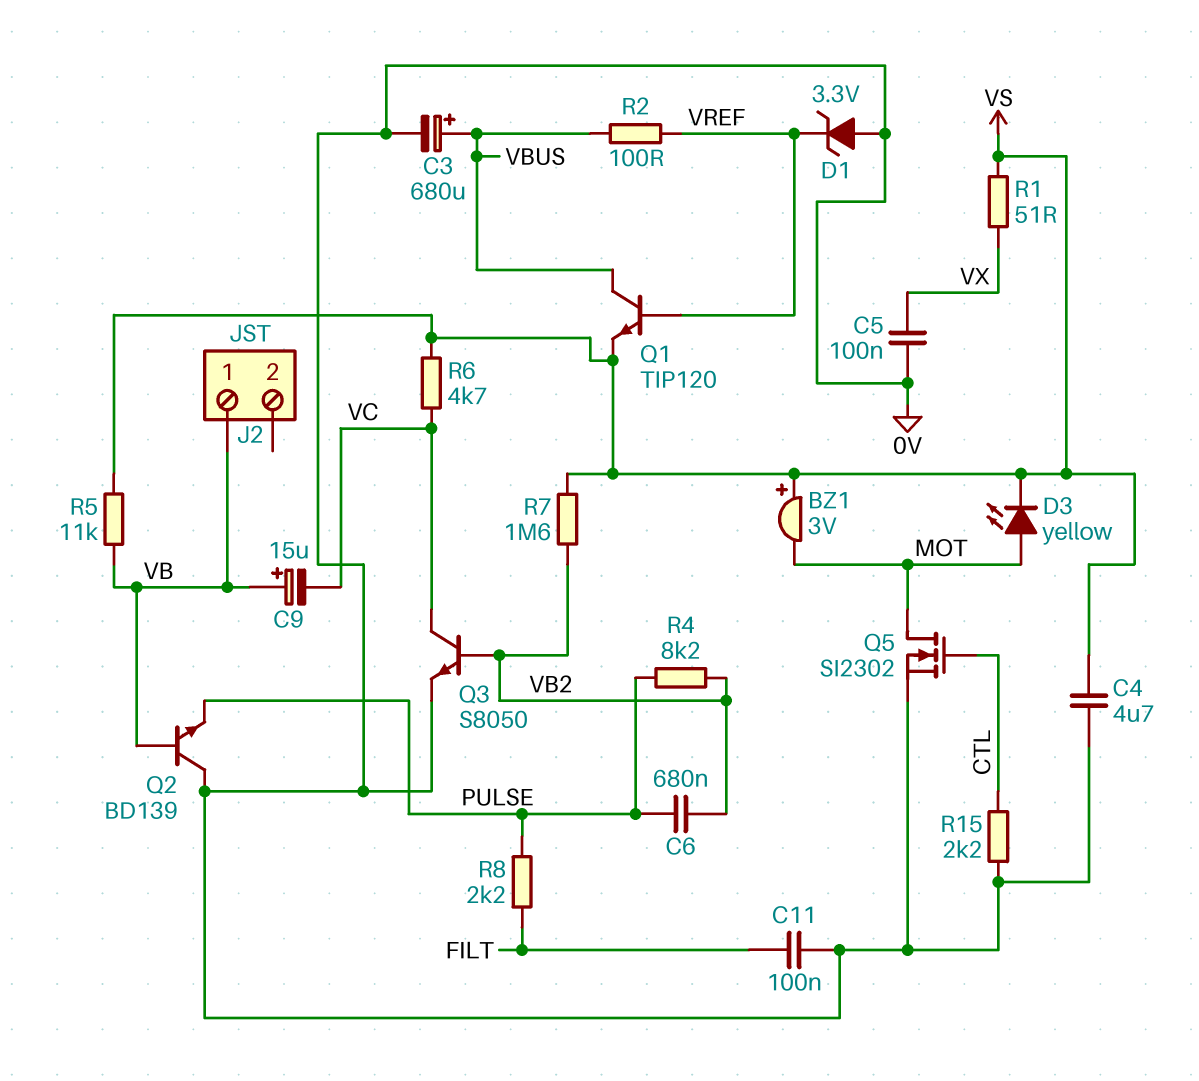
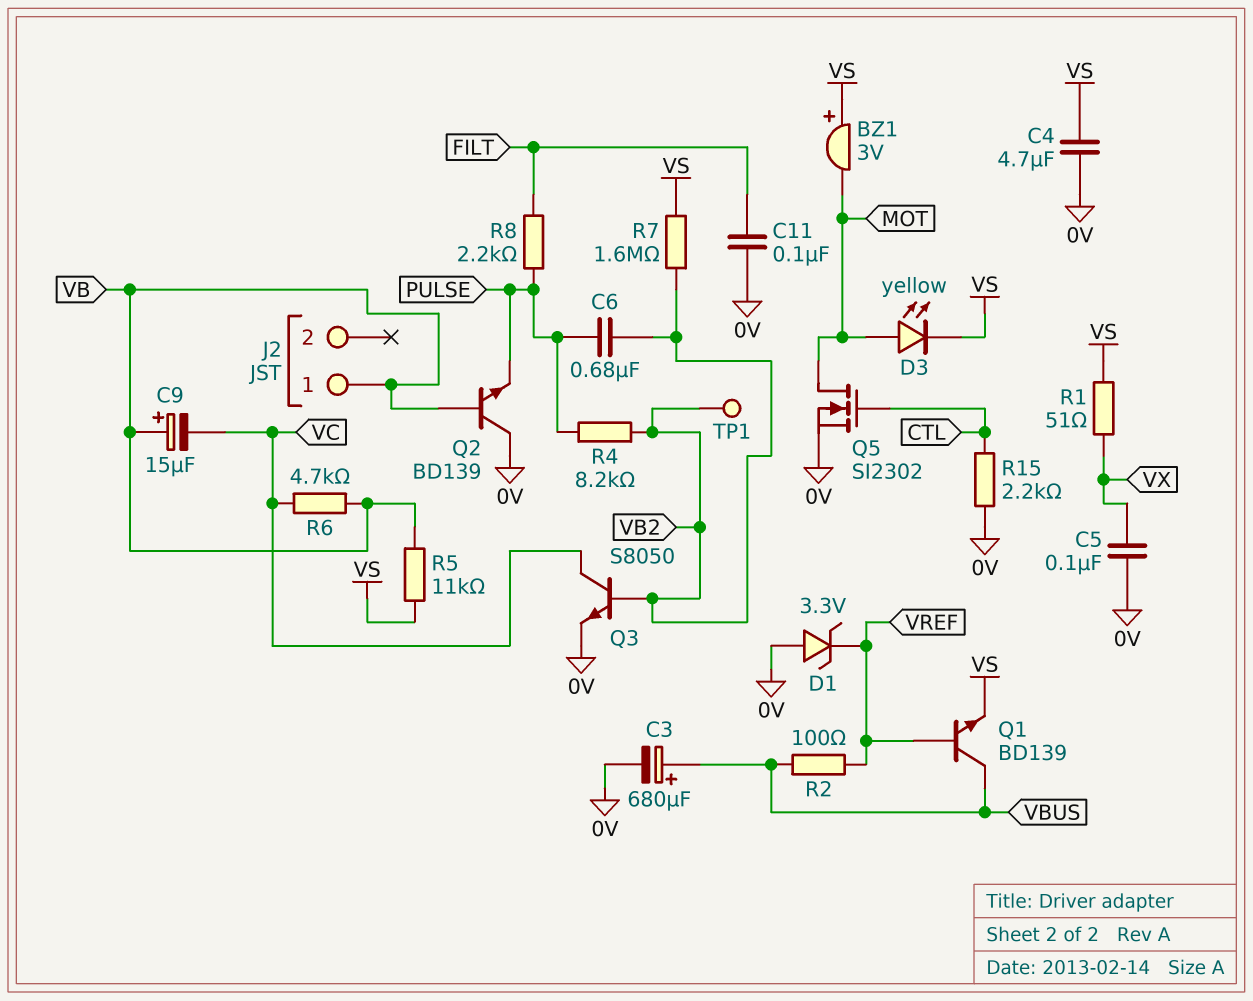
Q1: NPN TIP120 (B VREF, C VBUS, E VS) -> NPN BD139 (B VREF, C VBUS, E VS)
R6: 4.7k (VC, VS) -> 4.7k (VB, VC)
TP1: none -> test point (VB2)

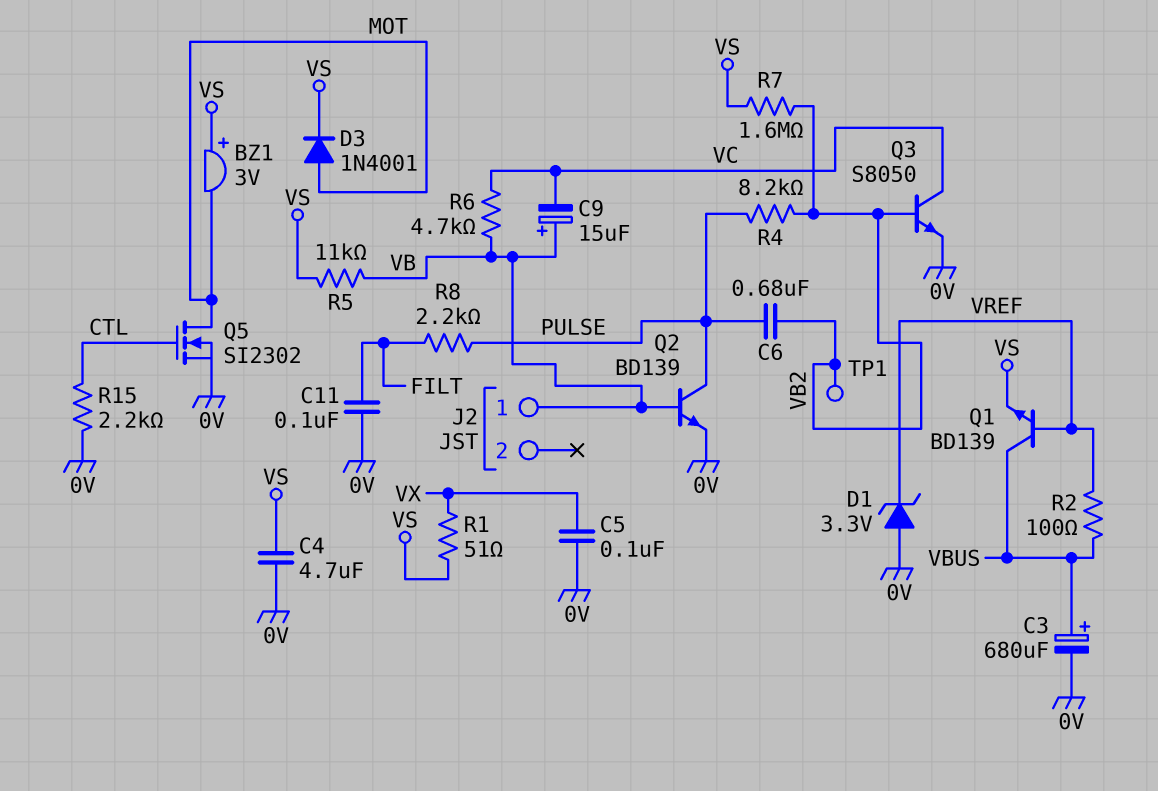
D3: LED yellow (A MOT, K VS) -> diode 1N4001 (A MOT, K VS)
Q2: NPN BD139 (B VB, C 0V, E PULSE) -> NPN BD139 (B VB, C PULSE, E 0V)

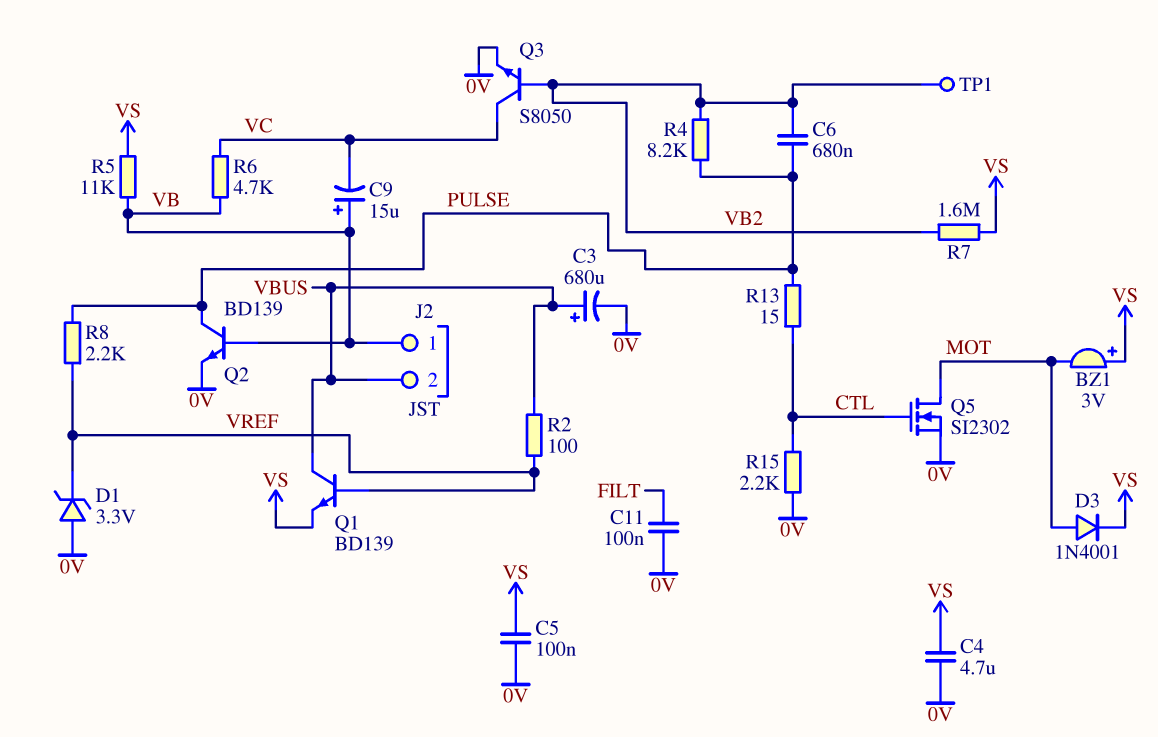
C5: 100nF (0V, VX) -> 100nF (0V, VS)
J2 pin 2: none -> VBUS
R1: 51 (VS, VX) -> none
R8: 2.2k (FILT, PULSE) -> 2.2k (PULSE, VREF)
R13: none -> 15 (CTL, PULSE)

